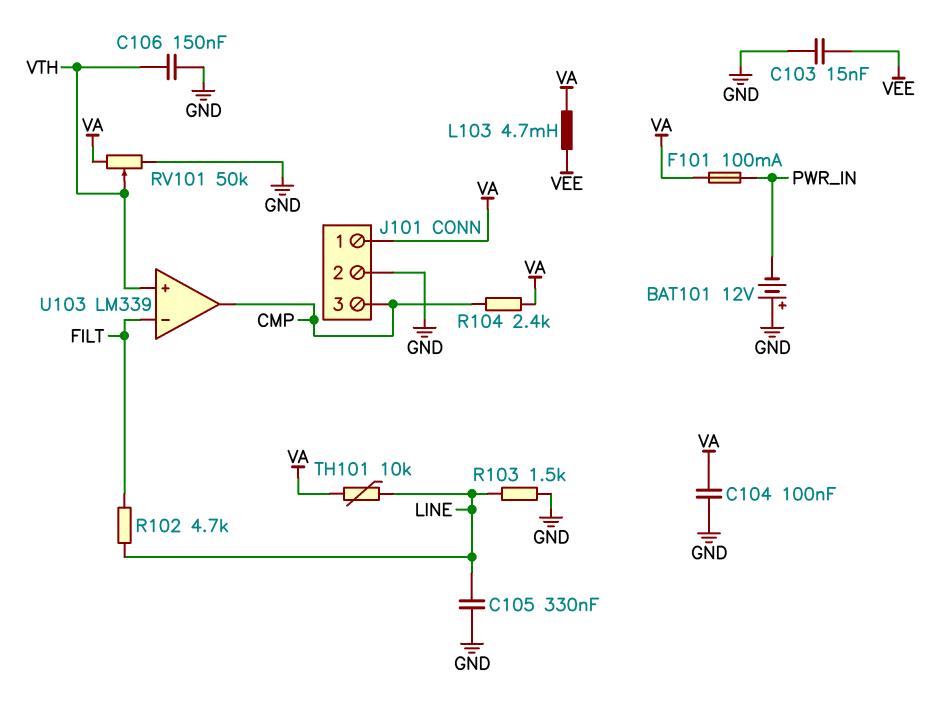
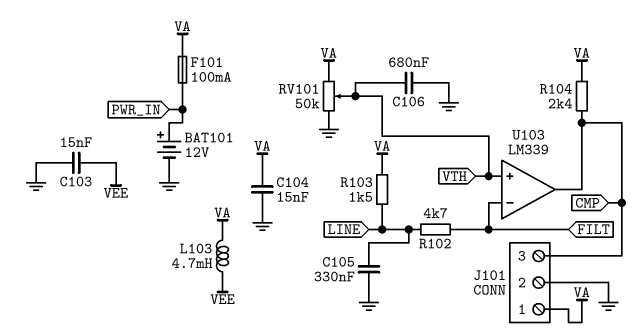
BAT101: 12V (plus GND, minus PWR_IN) -> 12V (plus PWR_IN, minus GND)
C104: 100nF (GND, VA) -> 15nF (GND, VA)
C106: 150nF (GND, VTH) -> 680nF (GND, VTH)
R103: 1.5k (GND, LINE) -> 1.5k (LINE, VA)
TH101: 10k (LINE, VA) -> none

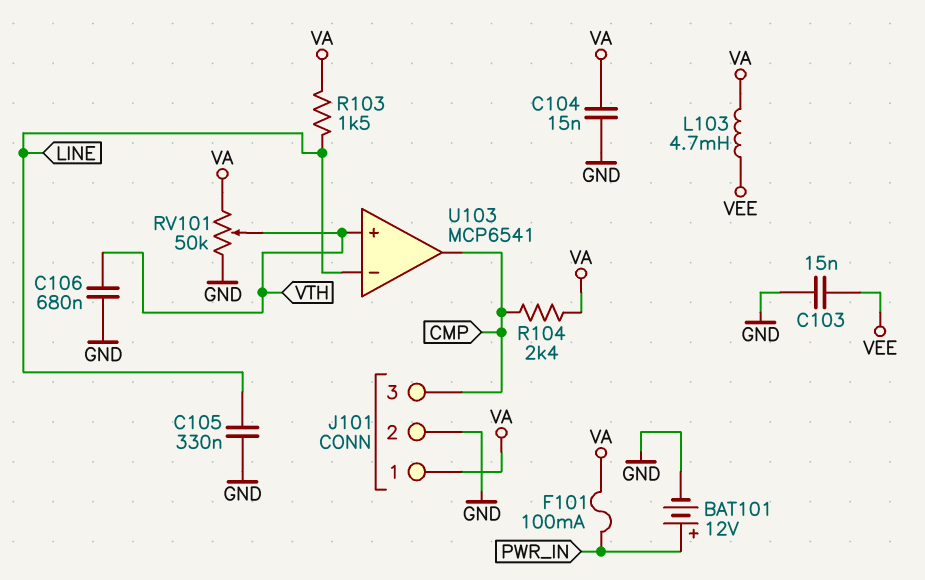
R102: 4.7k (FILT, LINE) -> none
U103: LM339 -> MCP6541
U103 pin in-: FILT -> LINE

